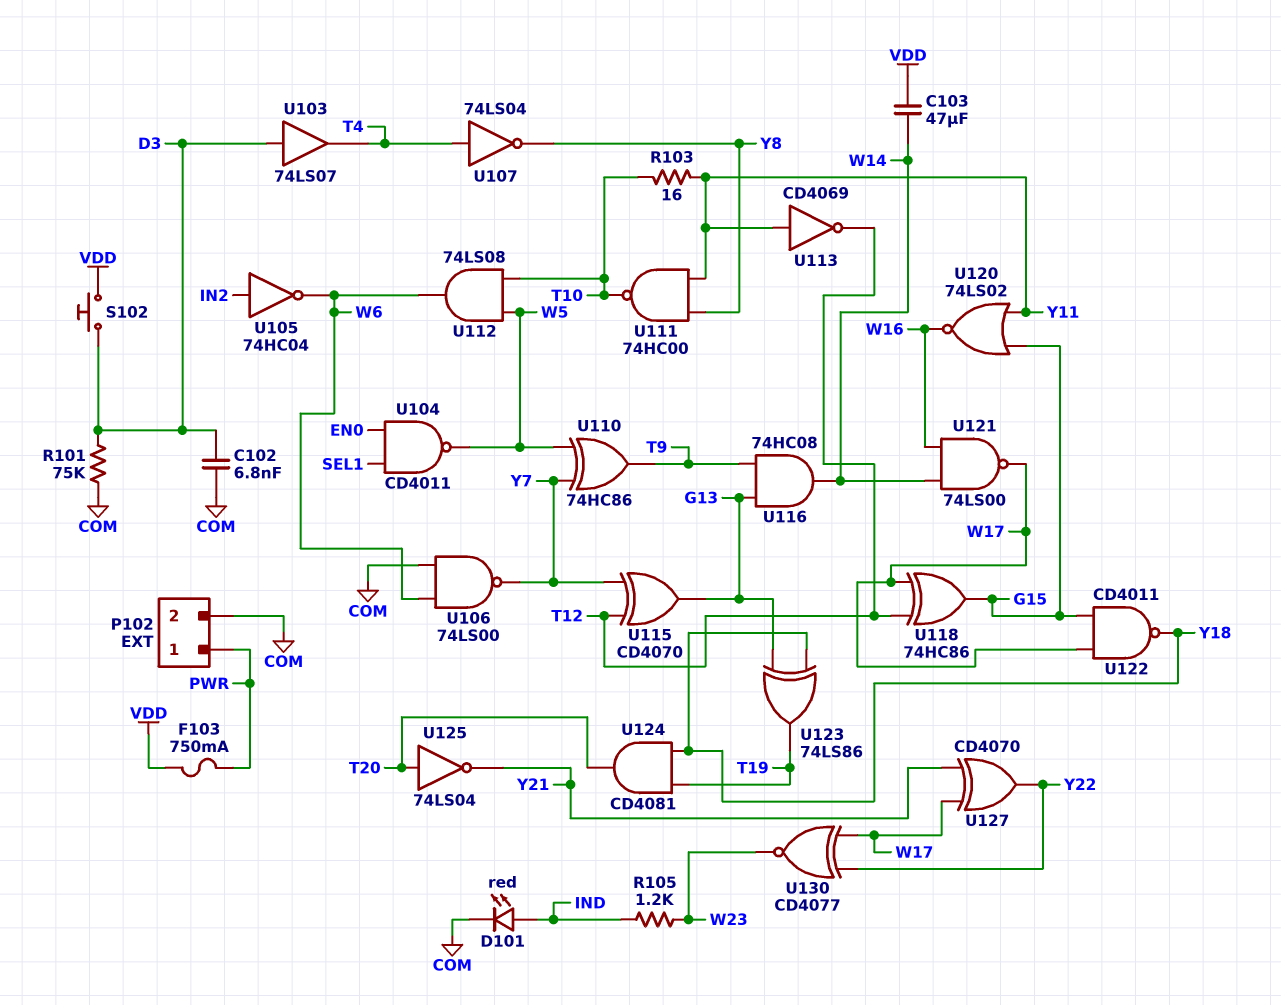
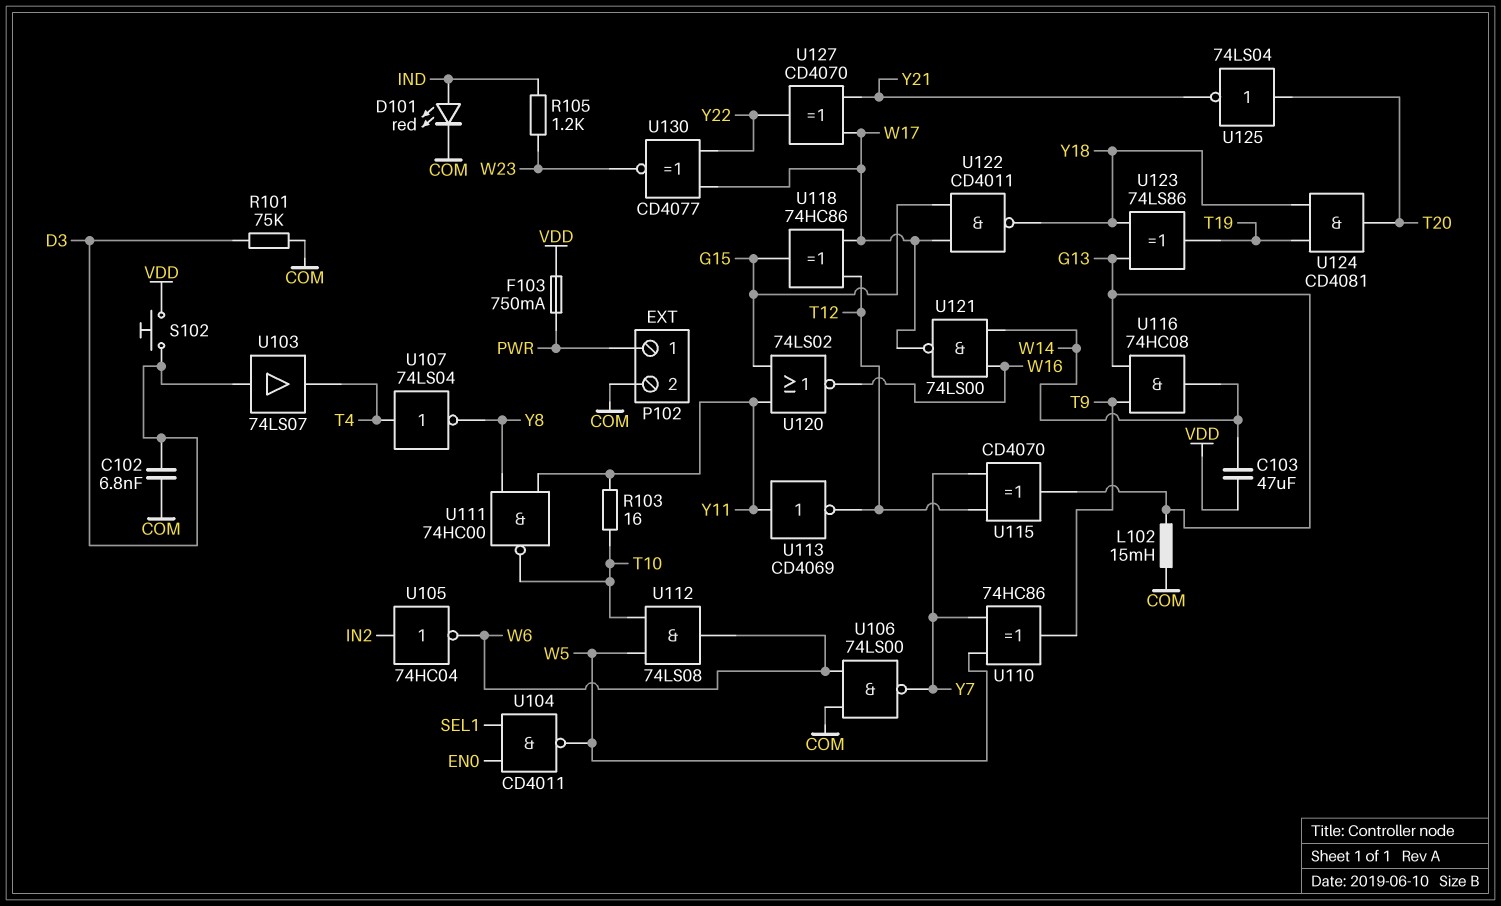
L102: none -> 15mH (COM, G13)

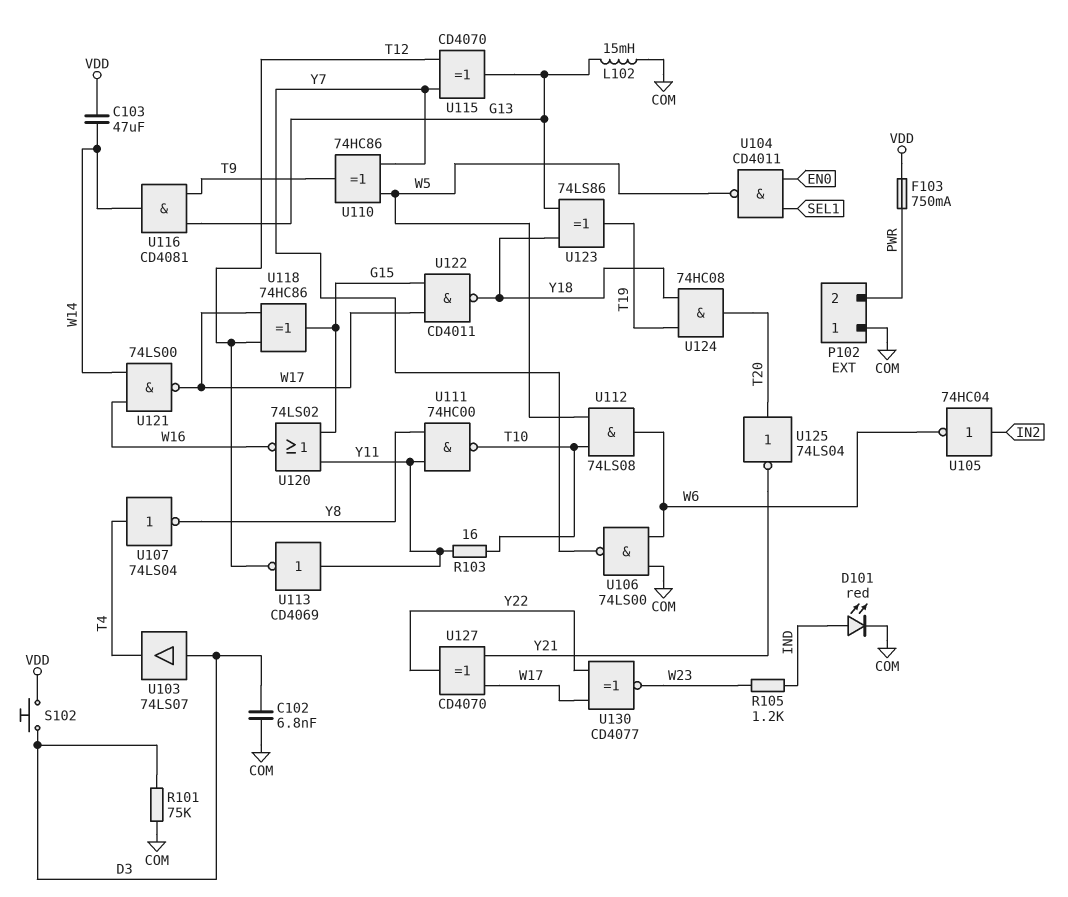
P102 pin 1: PWR -> COM
P102 pin 2: COM -> PWR
U116: AND 74HC08 (in G13, in T9, out W14) -> AND CD4081 (in G13, in T9, out W14)
U124: AND CD4081 (in T19, in Y18, out T20) -> AND 74HC08 (in T19, in Y18, out T20)

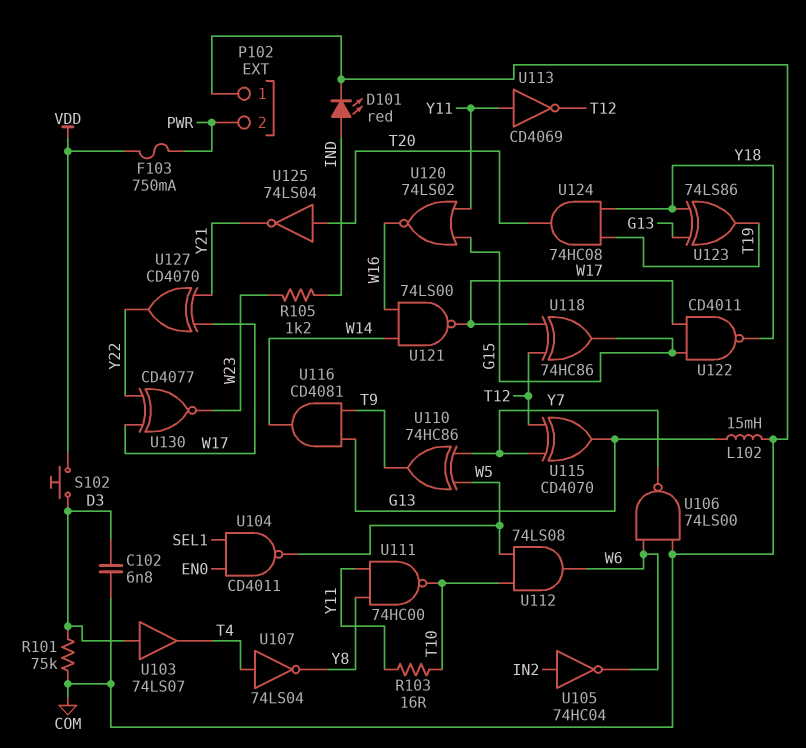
C103: 47uF (VDD, W14) -> none

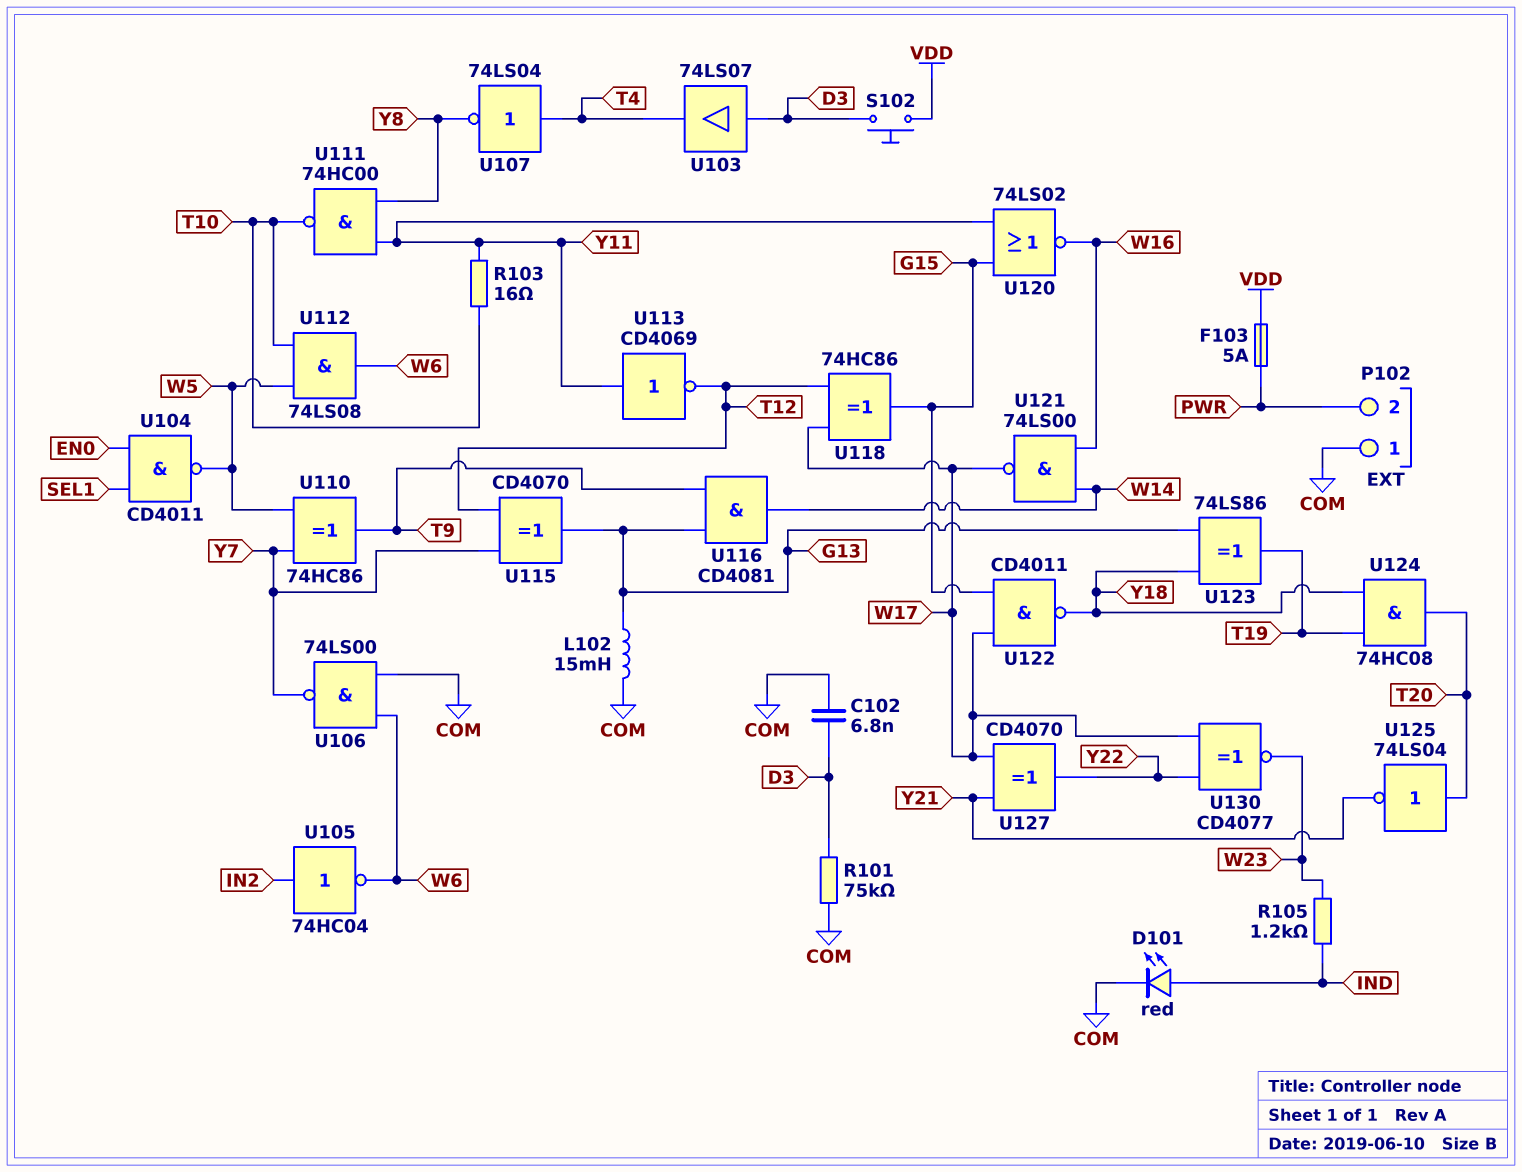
F103: 750mA (PWR, VDD) -> 5A (PWR, VDD)

